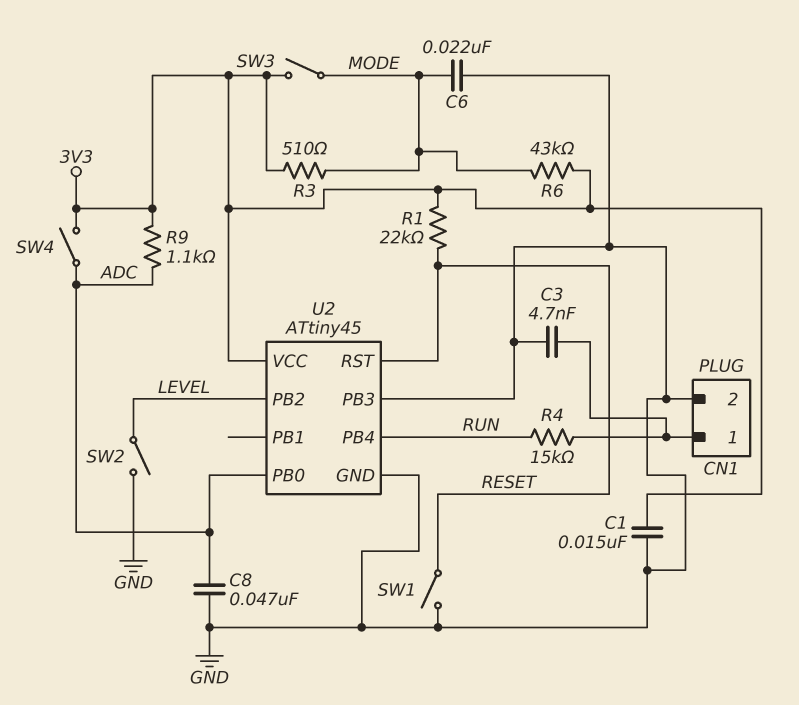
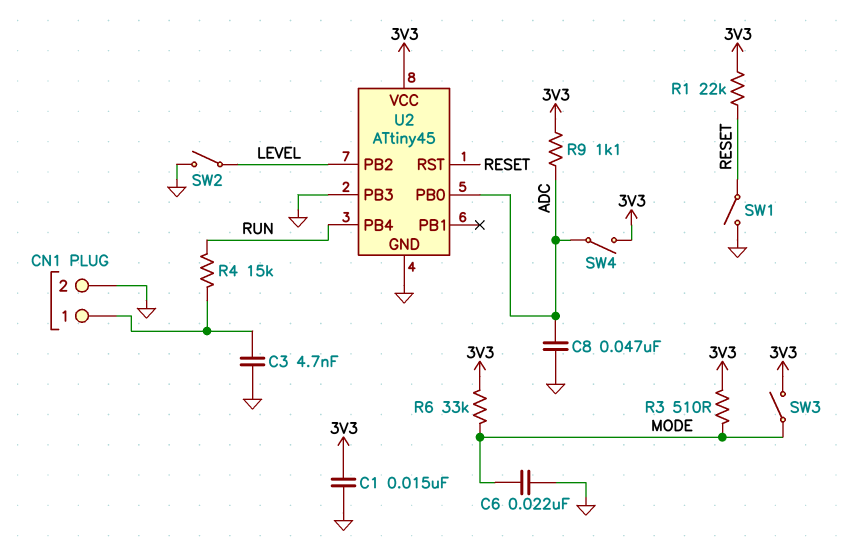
R6: 43k (3V3, MODE) -> 33k (3V3, MODE)

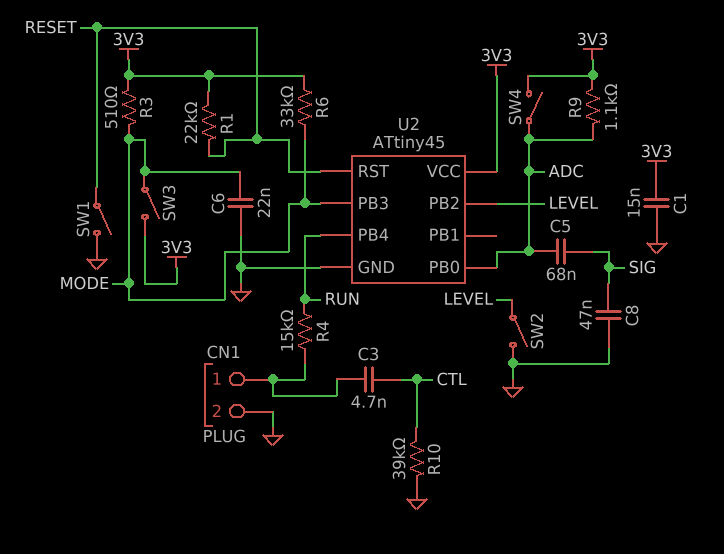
C3: 4.7nF (CN1/1, GND) -> 4.7nF (CN1/1, CTL)
C5: none -> 68nF (ADC, SIG)
C8: 47nF (ADC, GND) -> 47nF (GND, SIG)
R10: none -> 39k (CTL, GND)
U2 pin PB3: GND -> MODE

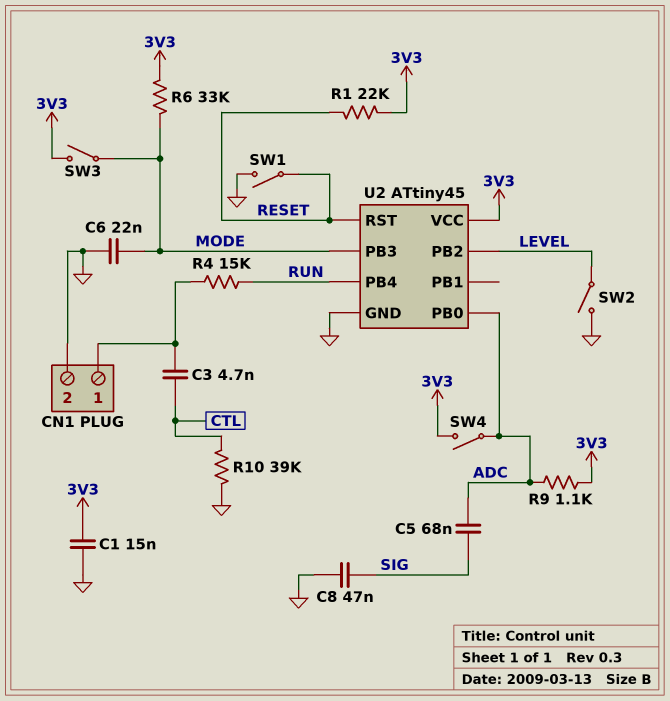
R3: 510 (3V3, MODE) -> none

